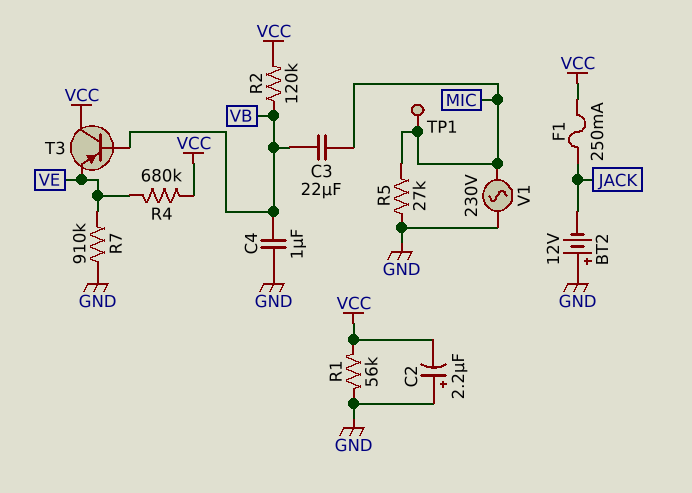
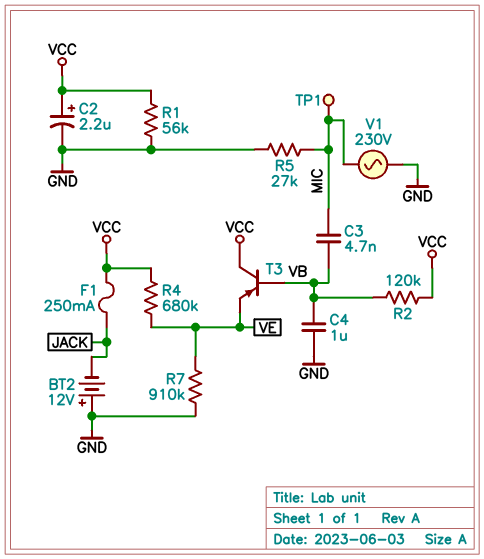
C2: 2.2uF (plus GND, minus VCC) -> 2.2uF (plus VCC, minus GND)
C3: 22uF (MIC, VB) -> 4.7nF (MIC, VB)

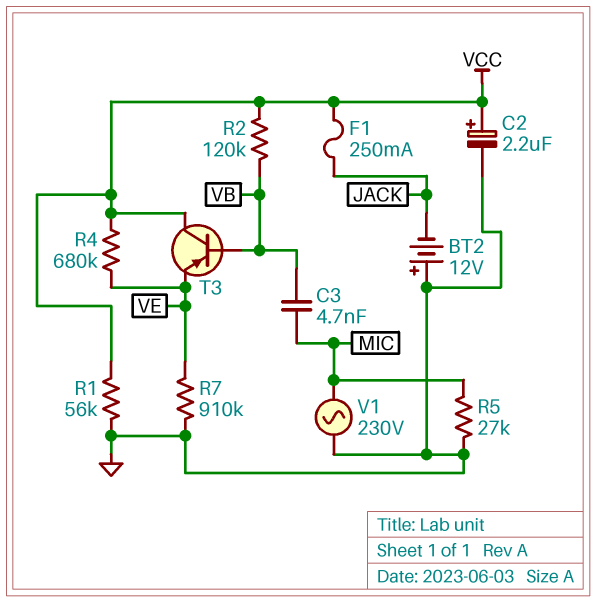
C4: 1uF (GND, VB) -> none
TP1: test point (MIC) -> none

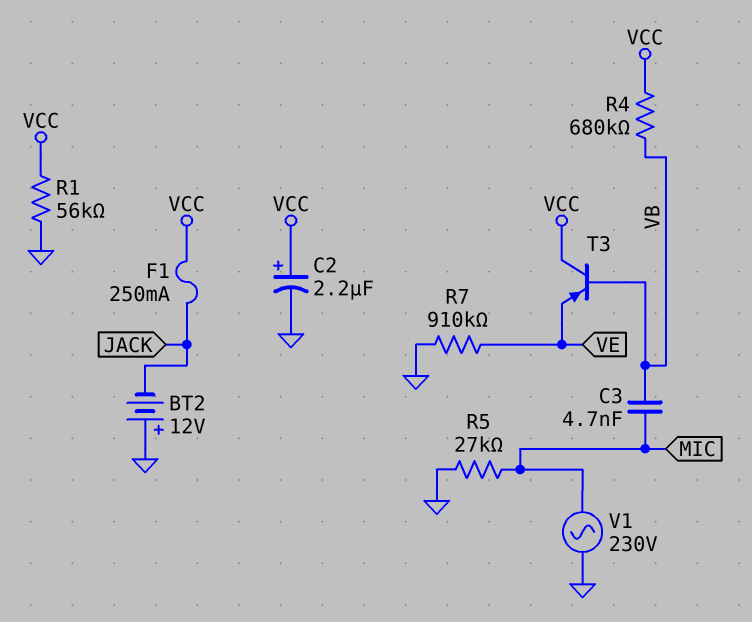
R2: 120k (VB, VCC) -> none
R4: 680k (VCC, VE) -> 680k (VB, VCC)

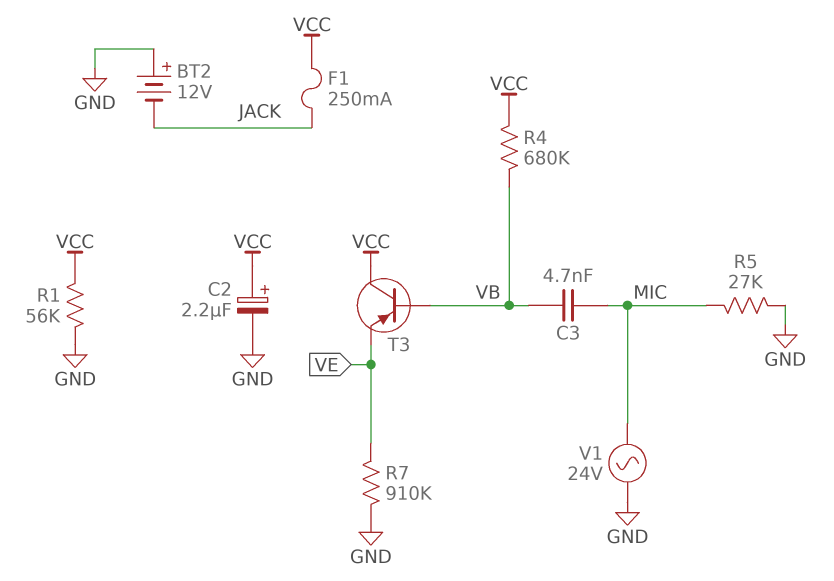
V1: AC 230V (GND, MIC) -> AC 24V (GND, MIC)

